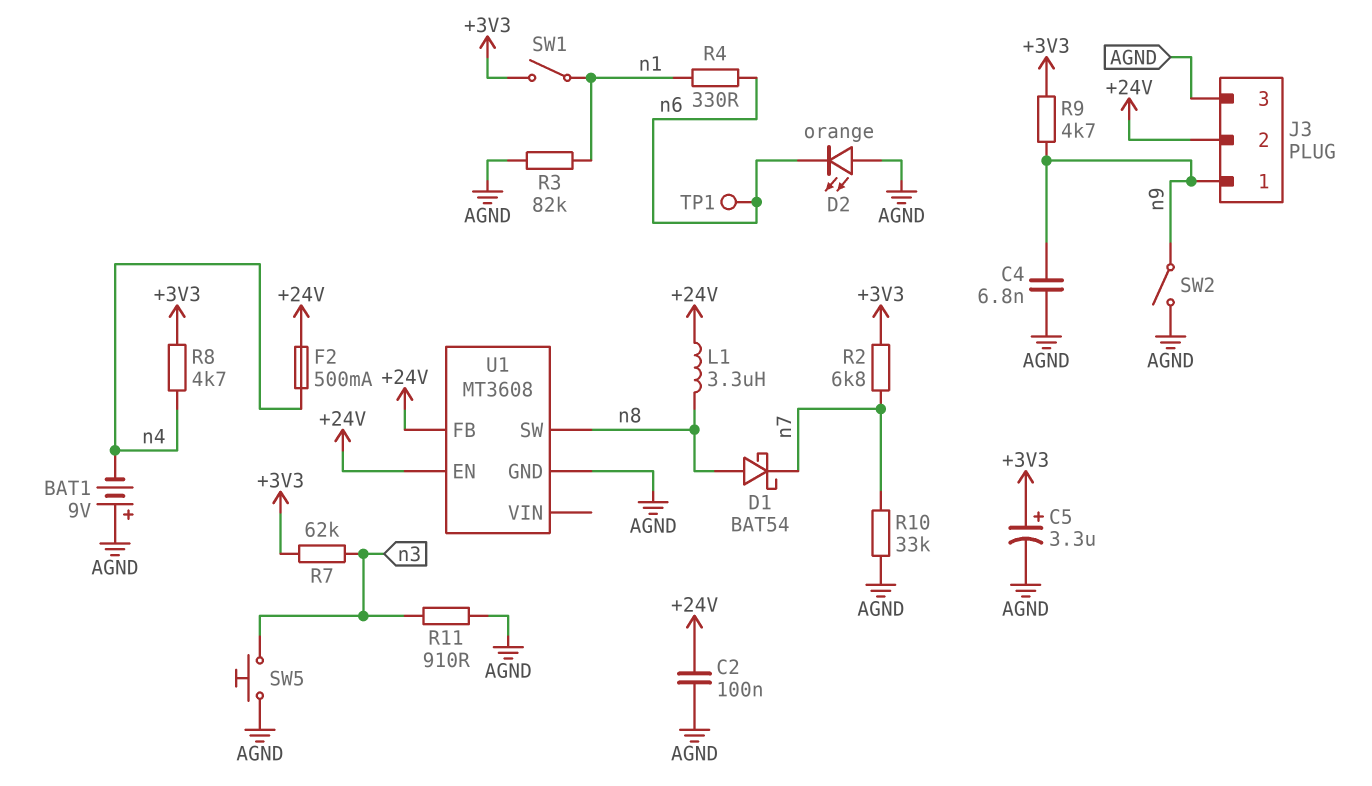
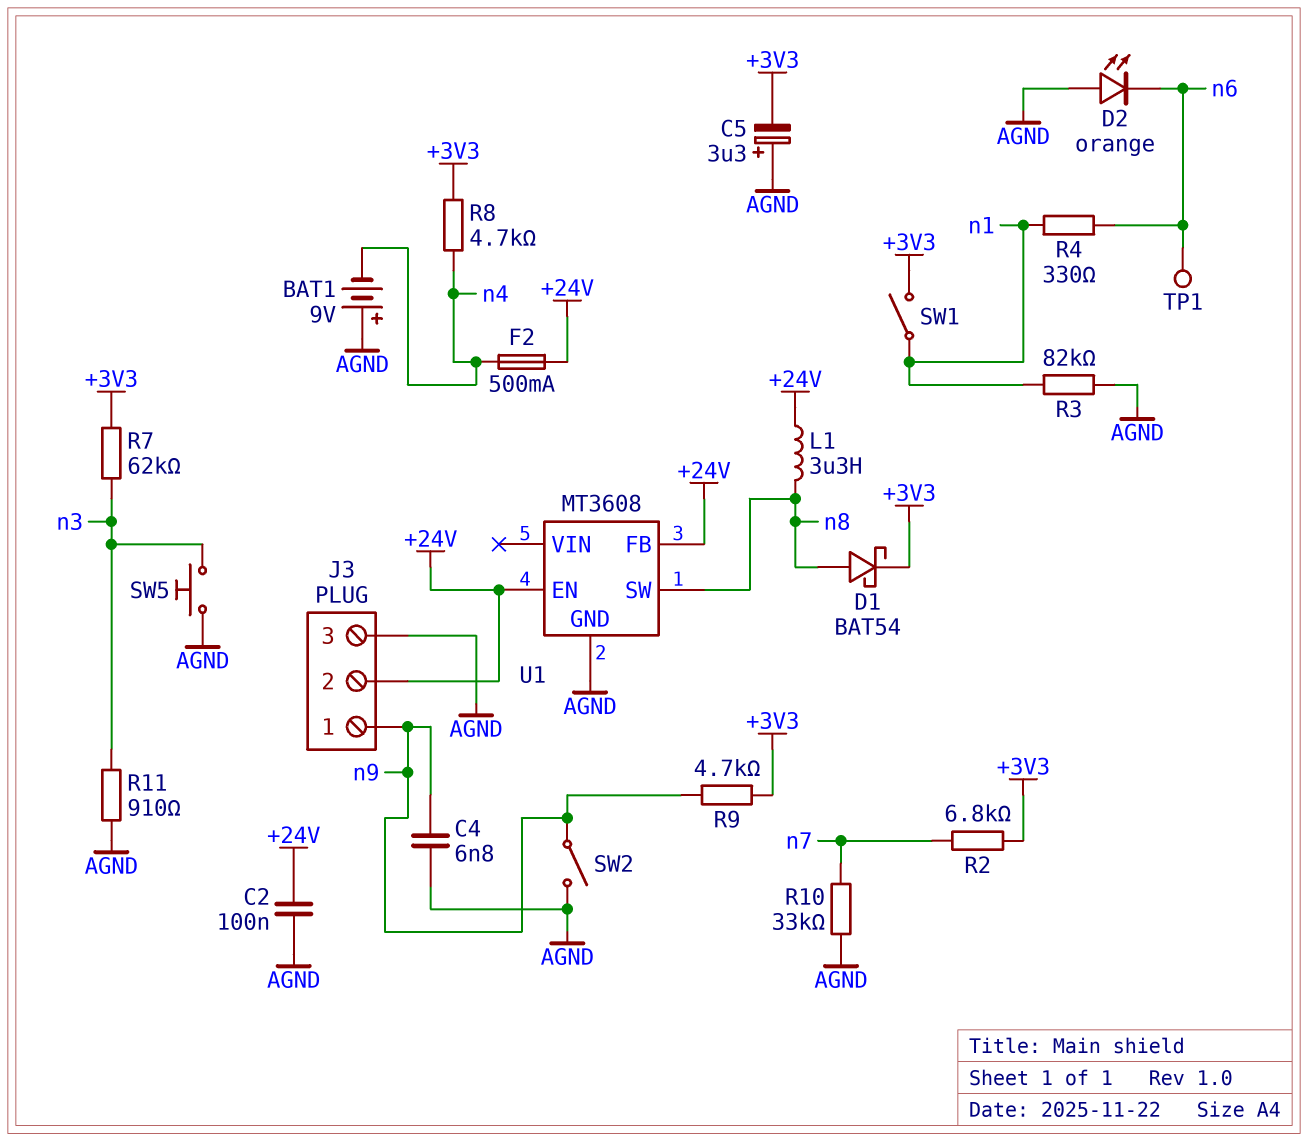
C5: 3.3uF (plus +3V3, minus AGND) -> 3.3uF (plus AGND, minus +3V3)
D1: schottky BAT54 (A n8, K n7) -> schottky BAT54 (A n8, K +3V3)

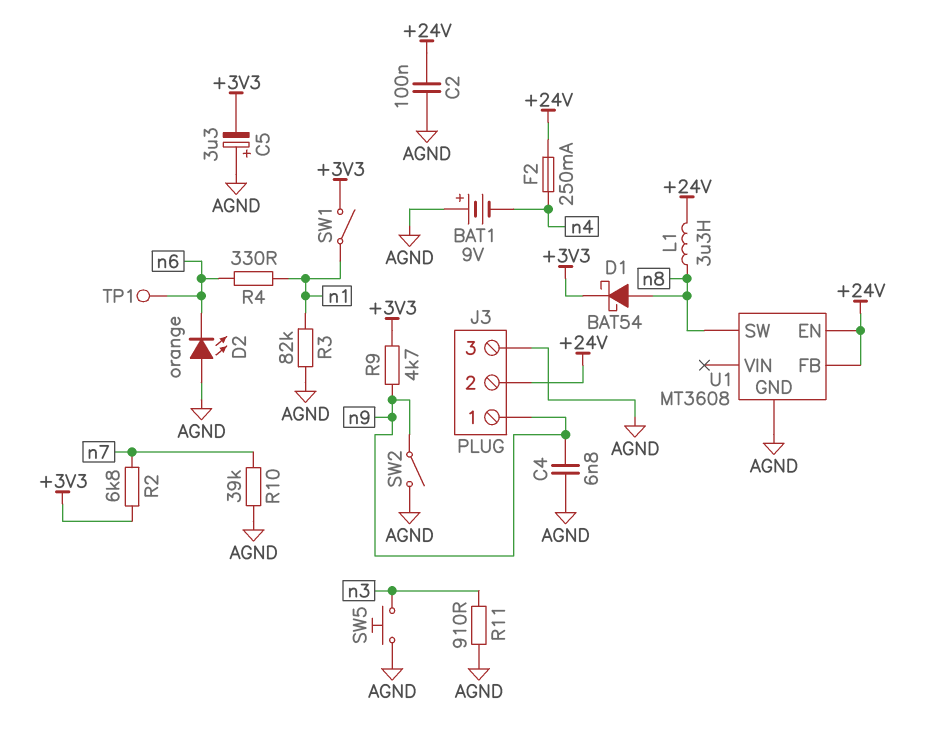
F2: 500mA (+24V, n4) -> 250mA (+24V, n4)
R7: 62k (+3V3, n3) -> none
R8: 4.7k (+3V3, n4) -> none
R10: 33k (AGND, n7) -> 39k (AGND, n7)

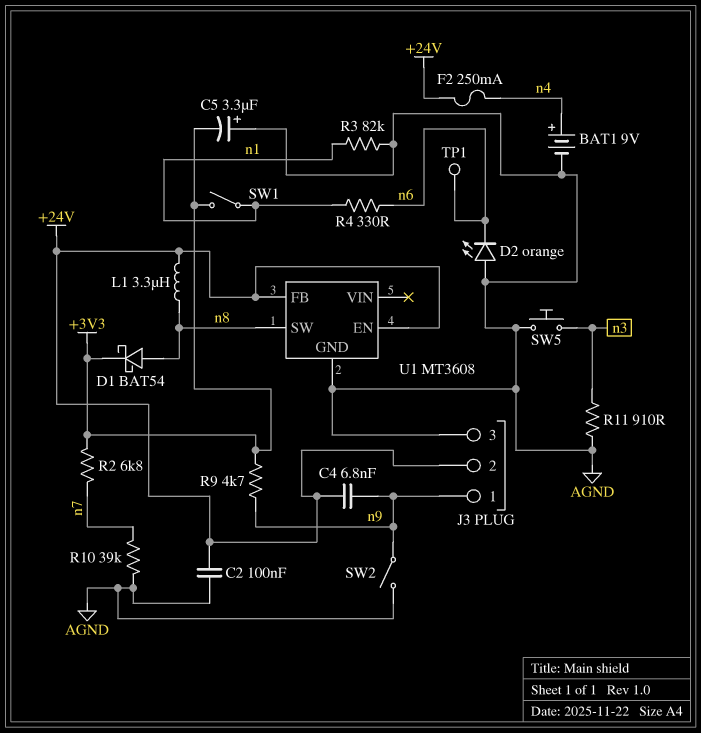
BAT1: 9V (plus AGND, minus n4) -> 9V (plus n4, minus AGND)
C4: 6.8nF (AGND, n9) -> 6.8nF (+24V, n9)

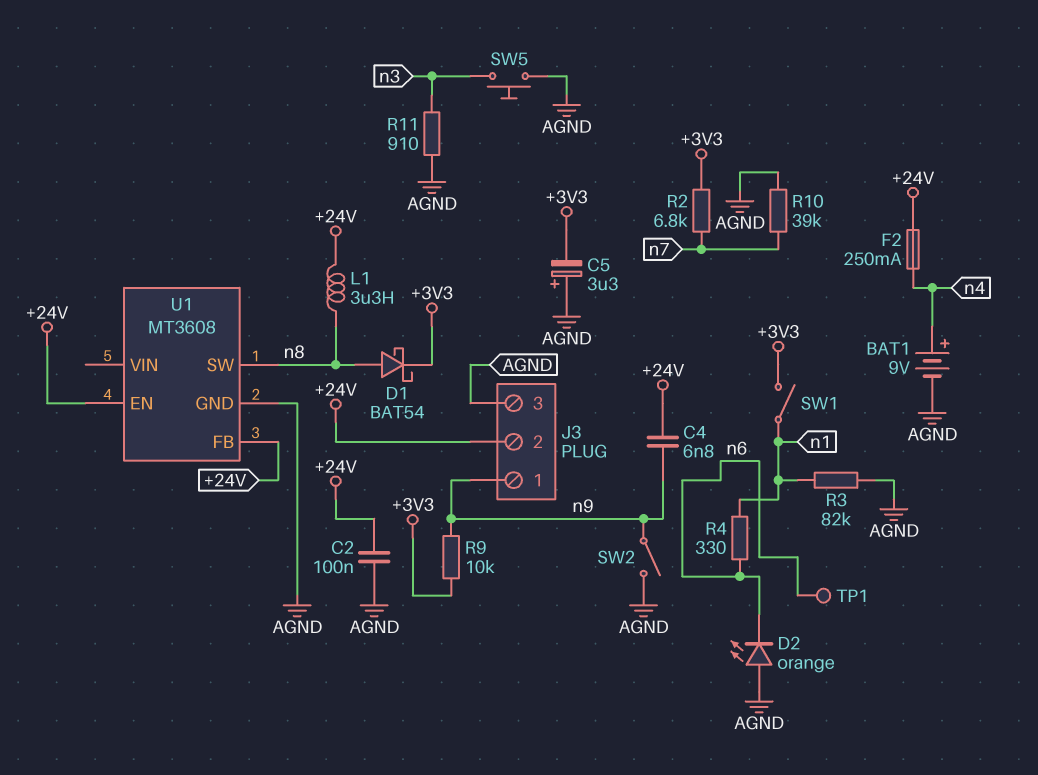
R9: 4.7k (+3V3, n9) -> 10k (+3V3, n9)

